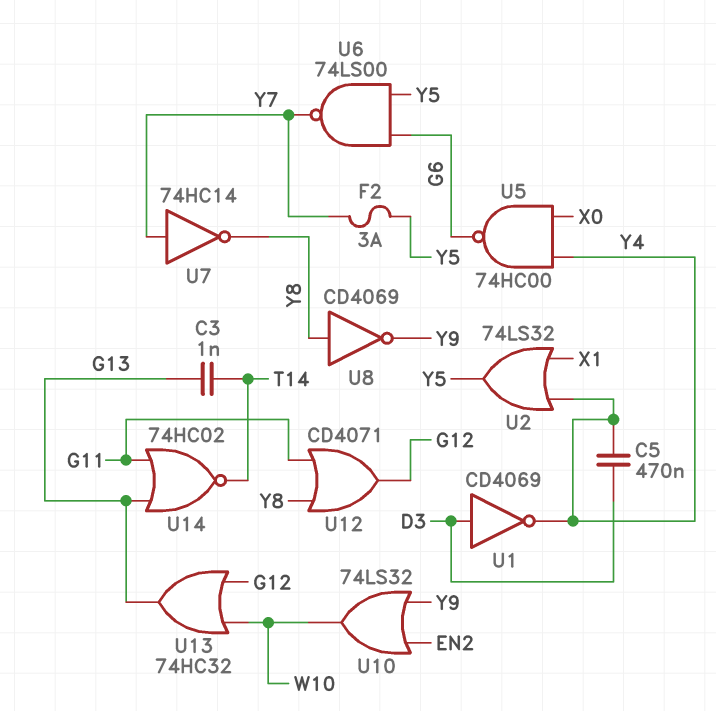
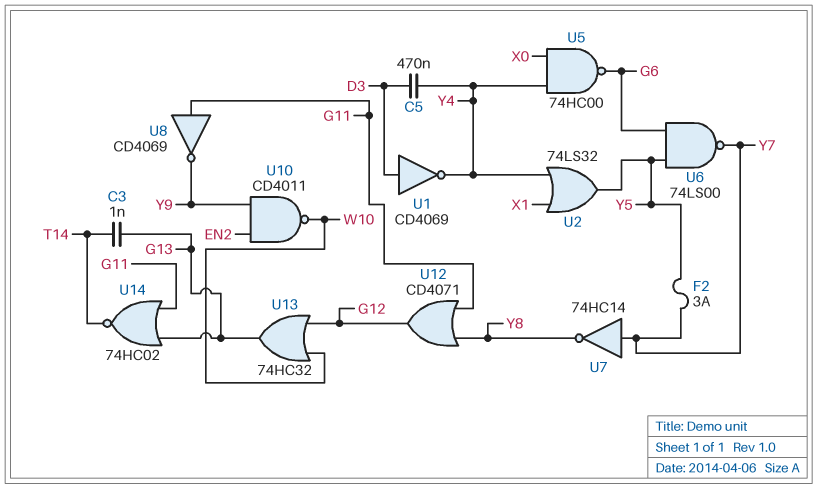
U8: NOT CD4069 (in Y8, out Y9) -> NOT CD4069 (in G11, out Y9)
U10: OR 74LS32 (in EN2, in Y9, out W10) -> NAND CD4011 (in EN2, in Y9, out W10)

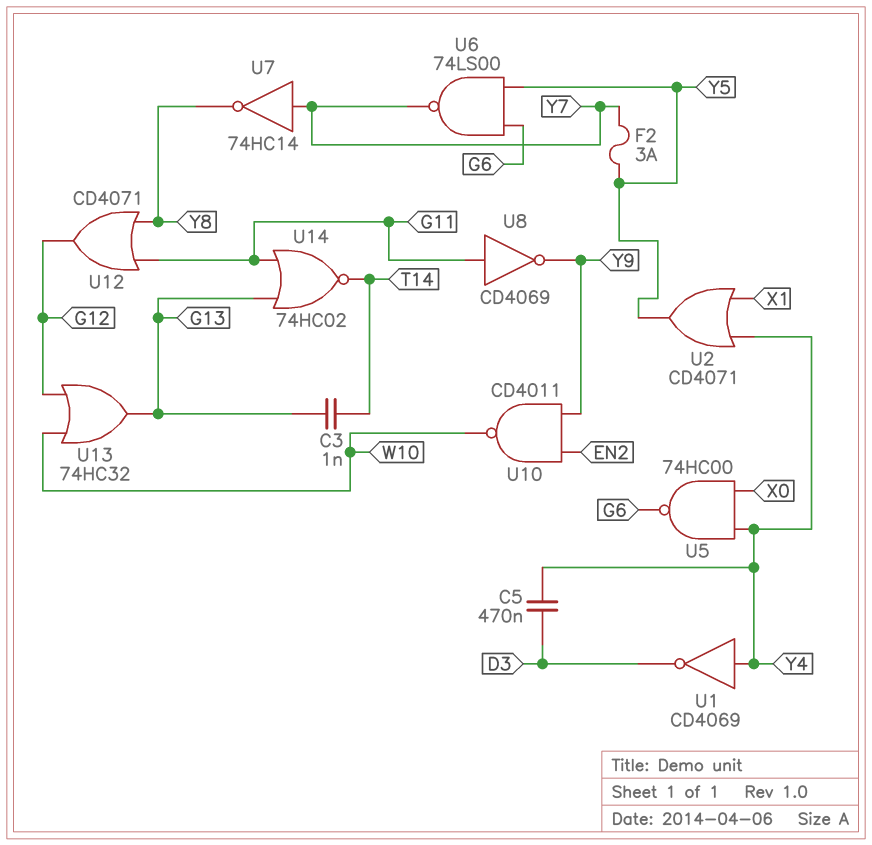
U1: NOT CD4069 (in D3, out Y4) -> NOT CD4069 (in Y4, out D3)
U2: OR 74LS32 (in X1, in Y4, out Y5) -> OR CD4071 (in X1, in Y4, out Y5)

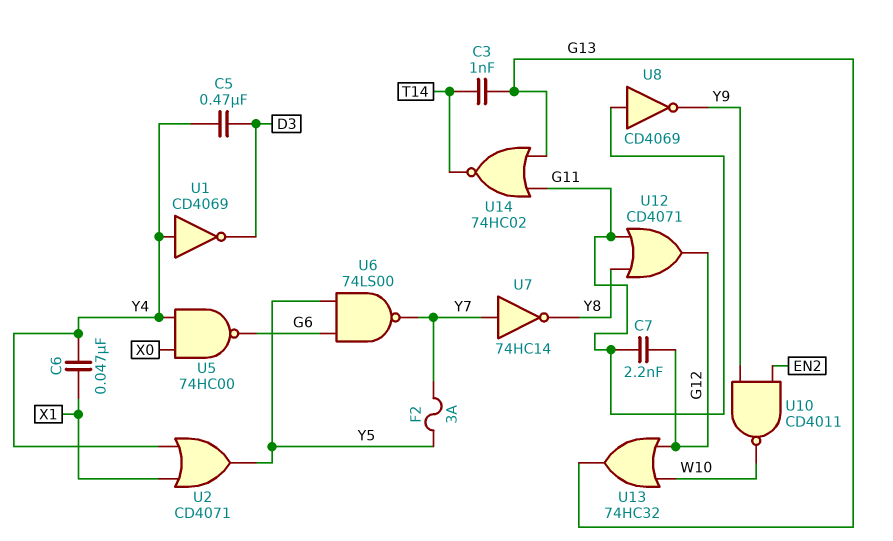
C6: none -> 47nF (X1, Y4)
C7: none -> 2.2nF (G11, G12)

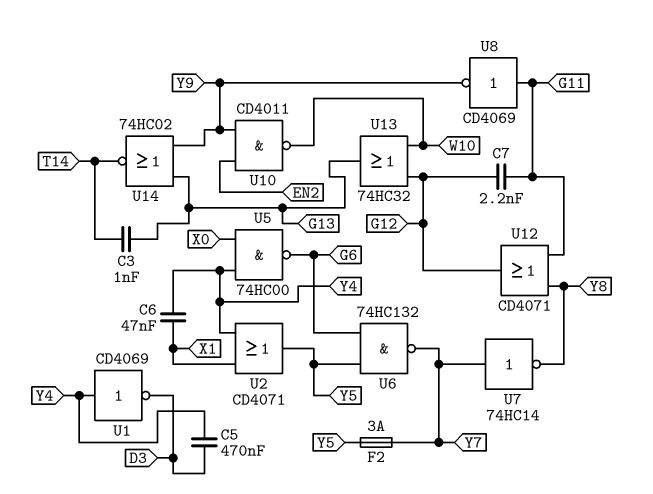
U6: NAND 74LS00 (in G6, in Y5, out Y7) -> NAND 74HC132 (in G6, in Y5, out Y7)
U14: NOR 74HC02 (in G11, in G13, out T14) -> NOR 74HC02 (in G13, in Y9, out T14)

